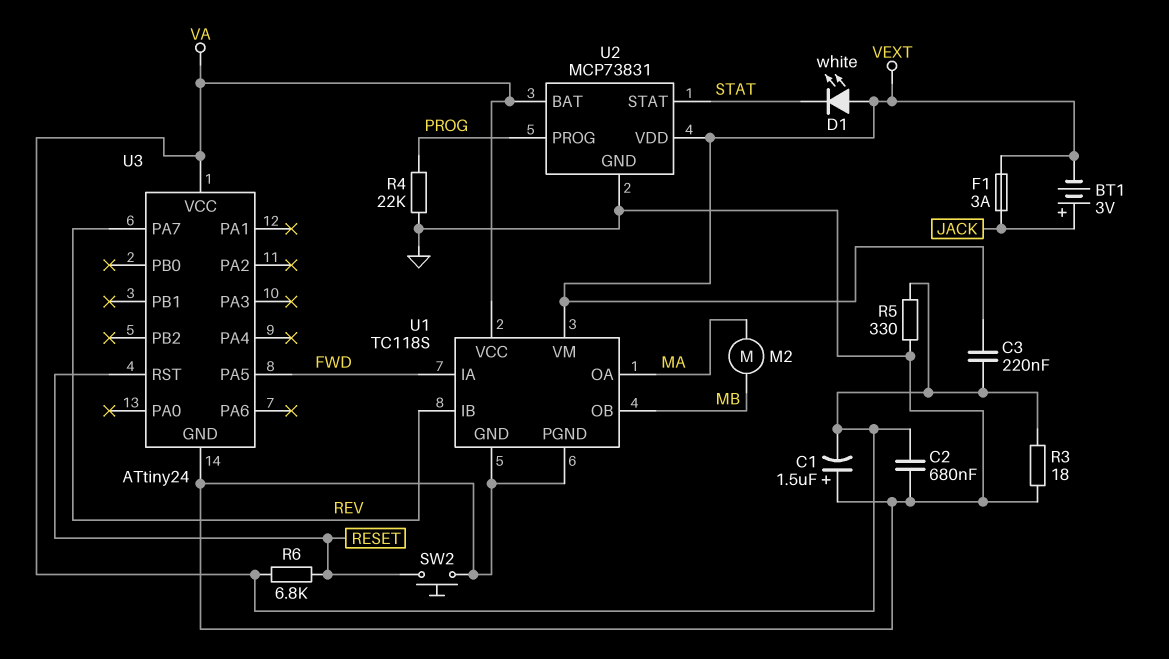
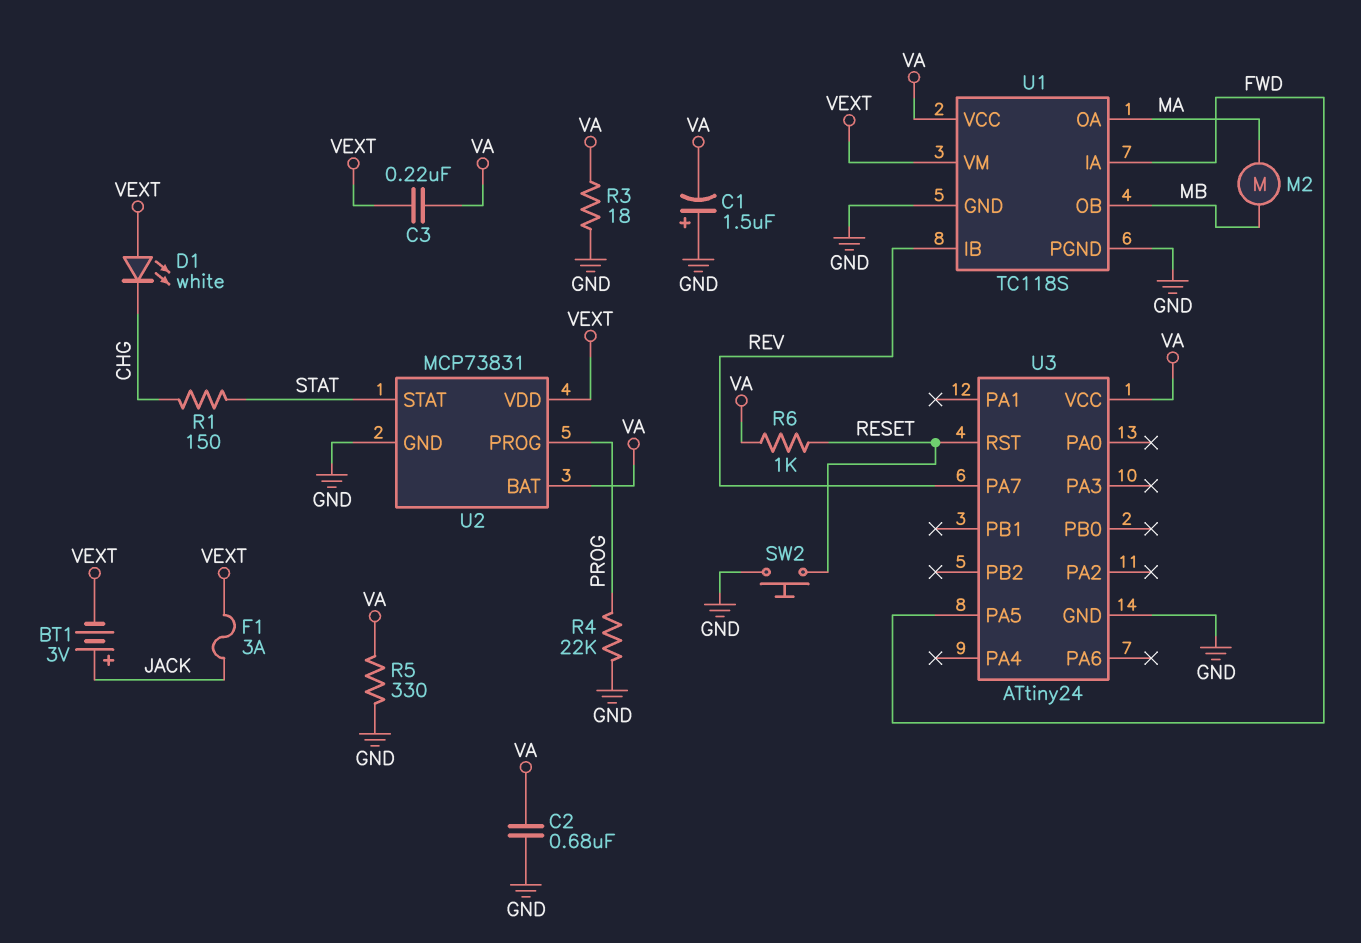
D1: LED white (A VEXT, K STAT) -> LED white (A VEXT, K CHG)
R1: none -> 150 (CHG, STAT)
R6: 6.8k (RESET, VA) -> 1k (RESET, VA)

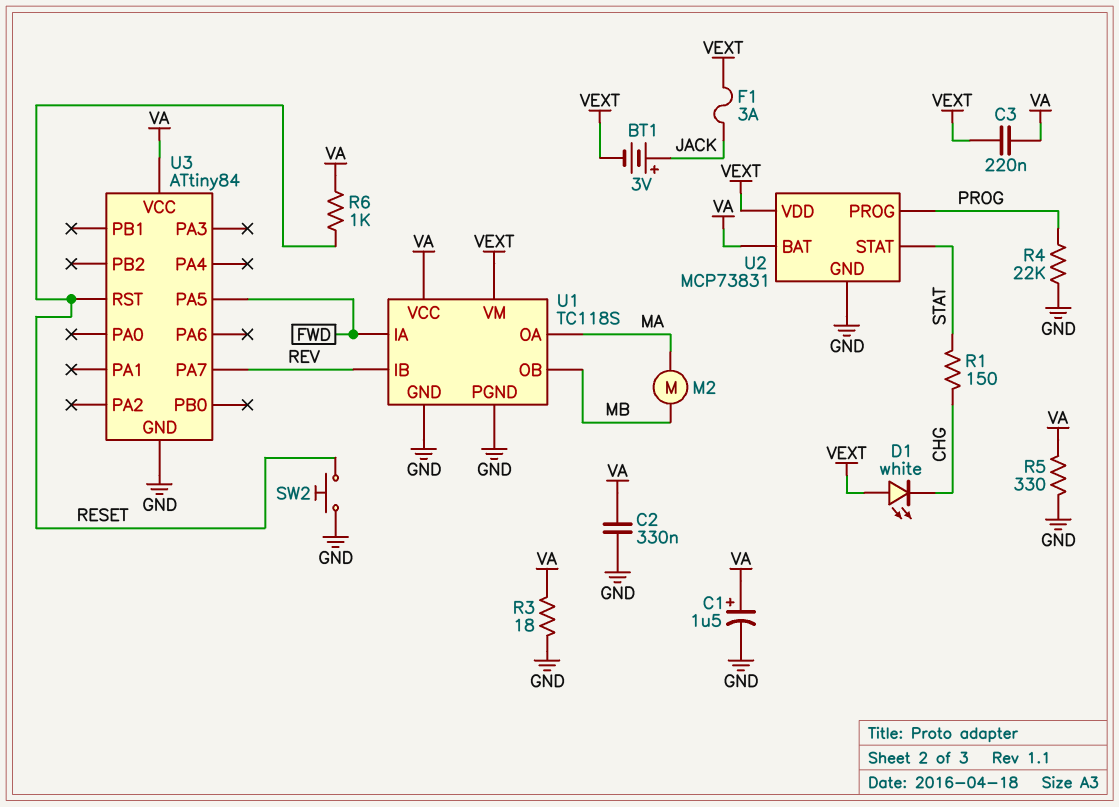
C1: 1.5uF (plus GND, minus VA) -> 1.5uF (plus VA, minus GND)
C2: 680nF (GND, VA) -> 330nF (GND, VA)
U3: ATtiny24 -> ATtiny84

